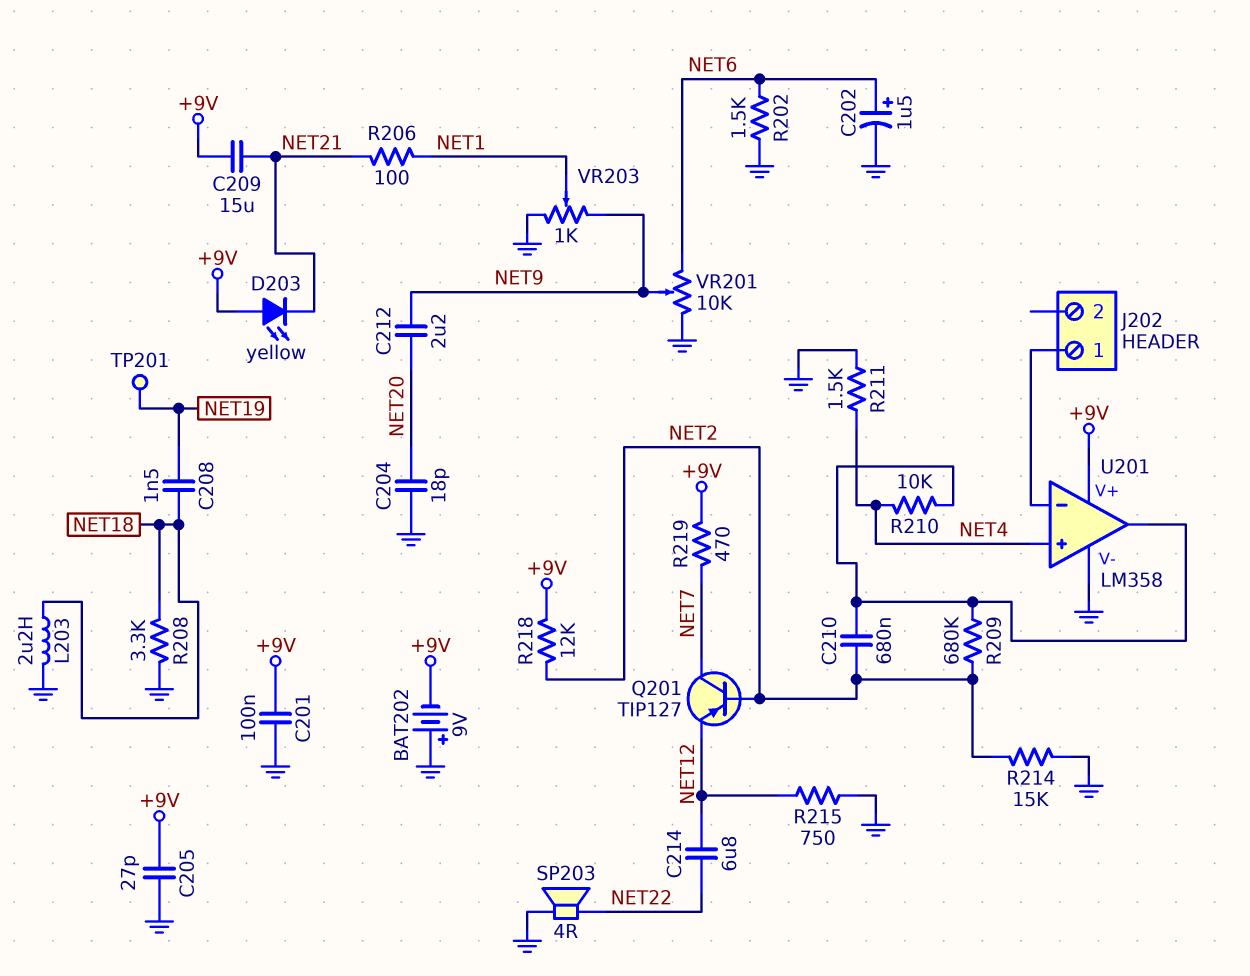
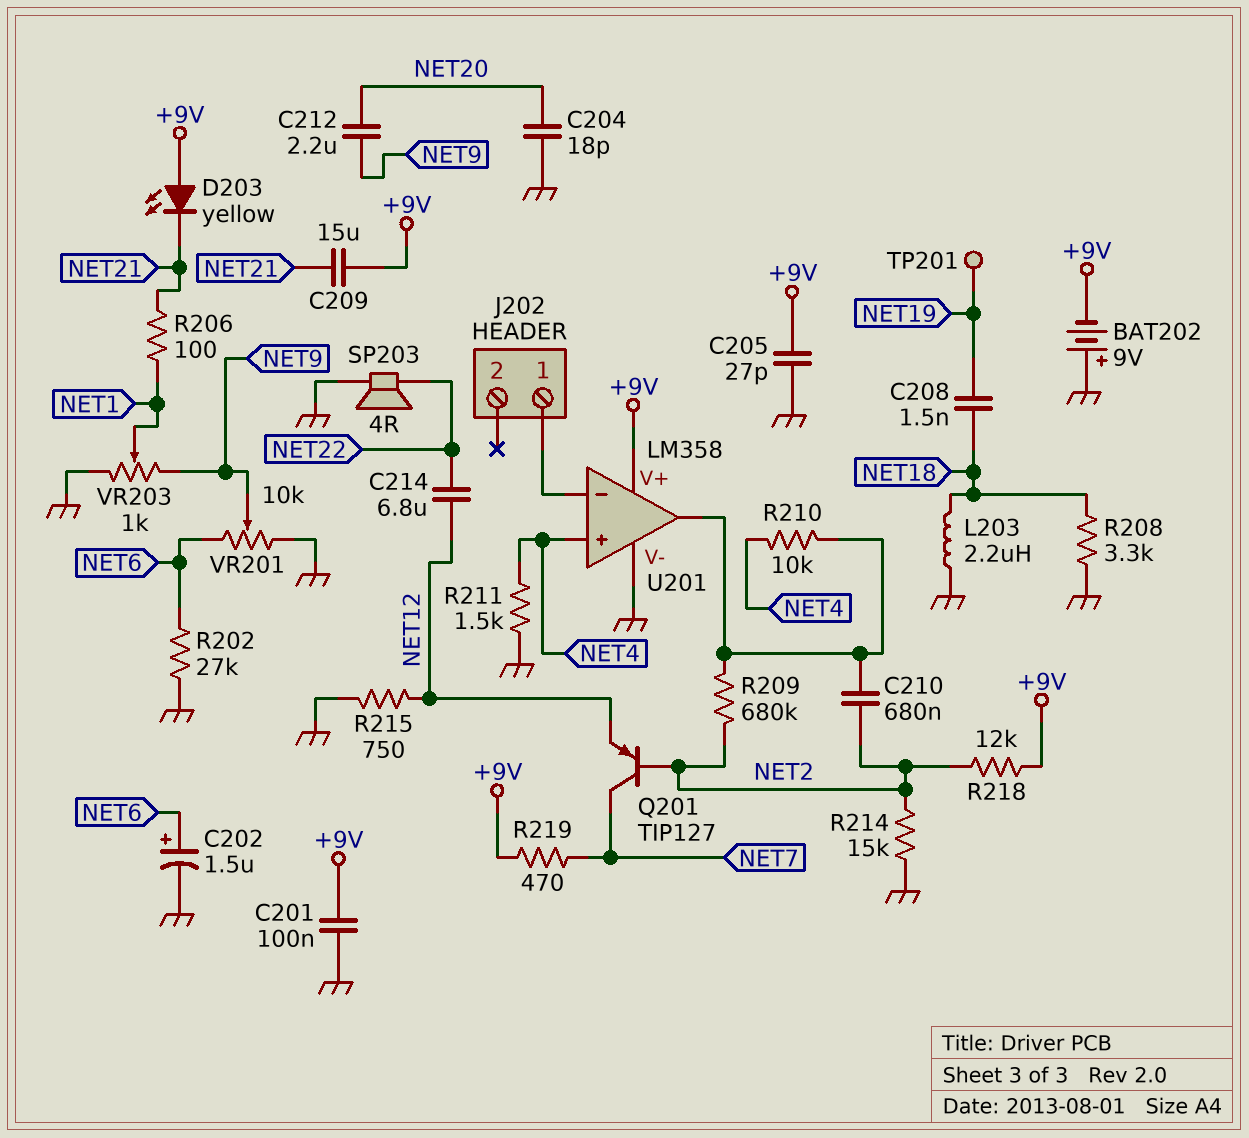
R202: 1.5k (GND, NET6) -> 27k (GND, NET6)

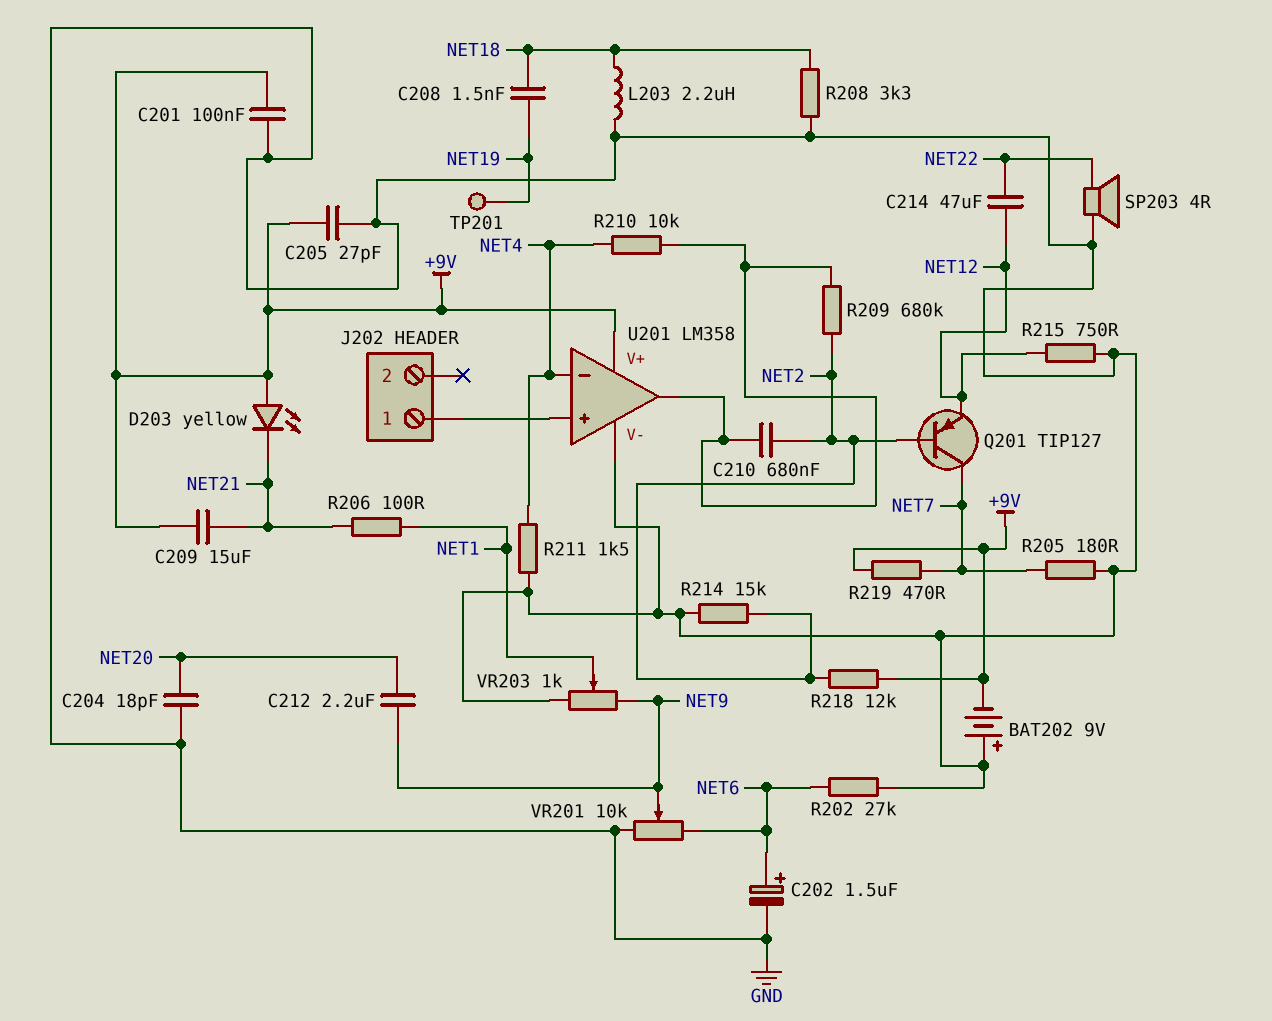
C214: 6.8uF (NET12, NET22) -> 47uF (NET12, NET22)
R205: none -> 180 (GND, NET7)
U201 pin in+: NET4 -> J202/1
U201 pin in-: J202/1 -> NET4

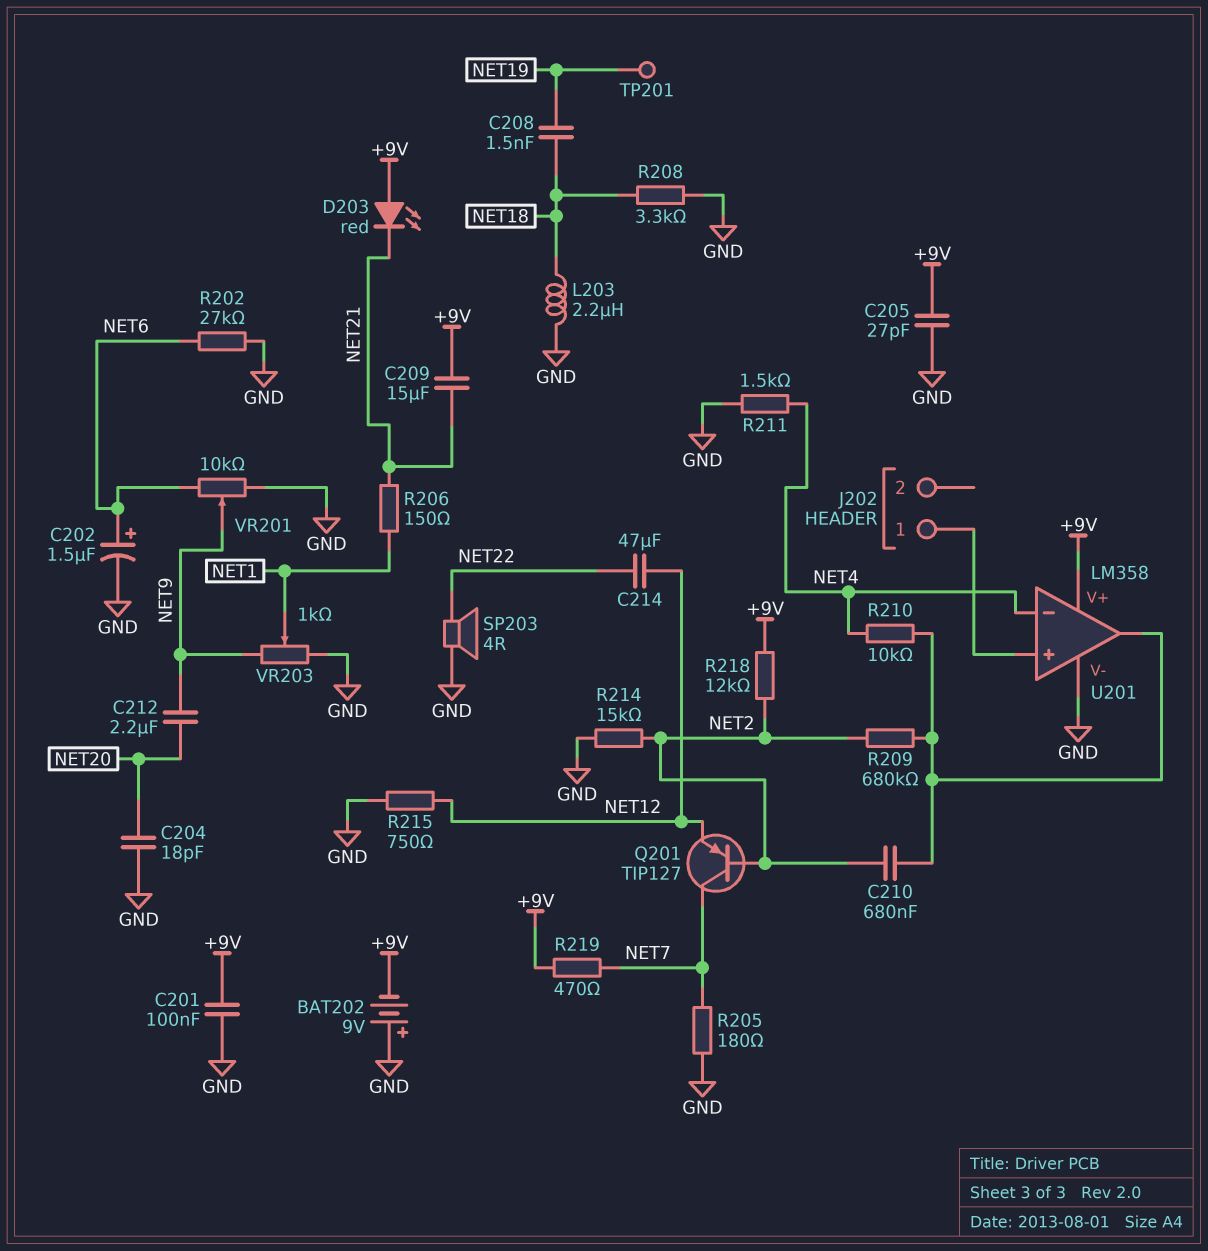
D203: LED yellow (A +9V, K NET21) -> LED red (A +9V, K NET21)
R206: 100 (NET1, NET21) -> 150 (NET1, NET21)

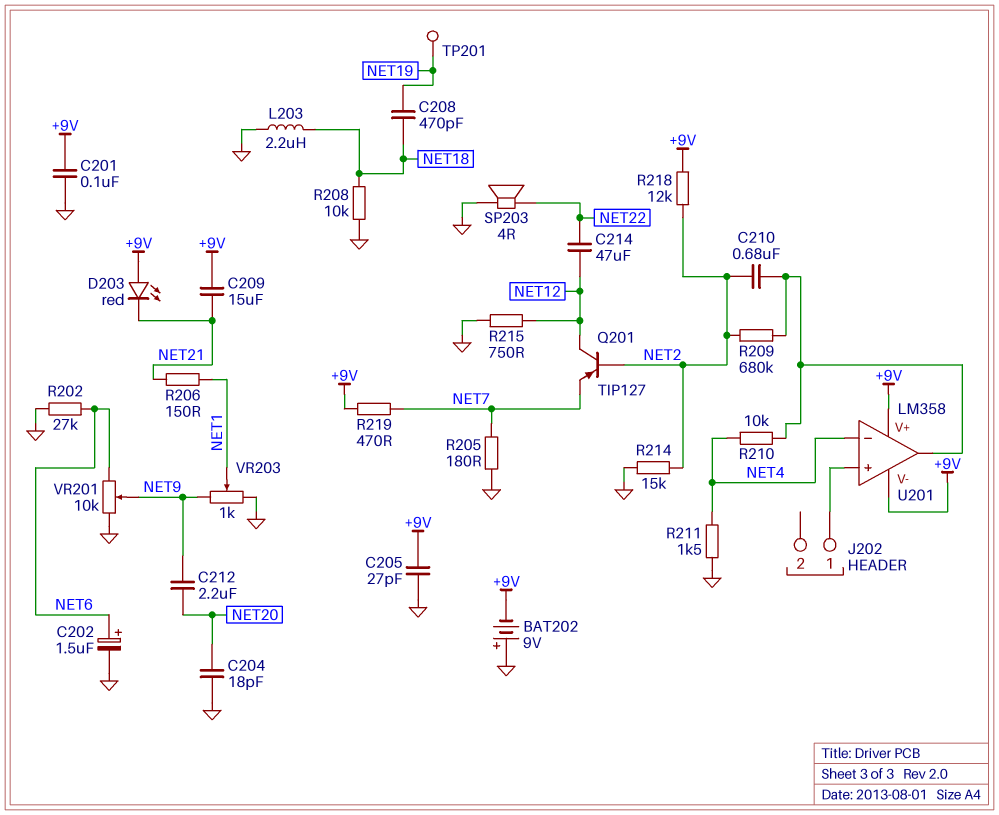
C208: 1.5nF (NET18, NET19) -> 470pF (NET18, NET19)
Q201: PNP TIP127 (B NET2, C NET7, E NET12) -> PNP TIP127 (B NET2, C NET12, E NET7)
R208: 3.3k (GND, NET18) -> 10k (GND, NET18)
U201 pin V-: GND -> +9V

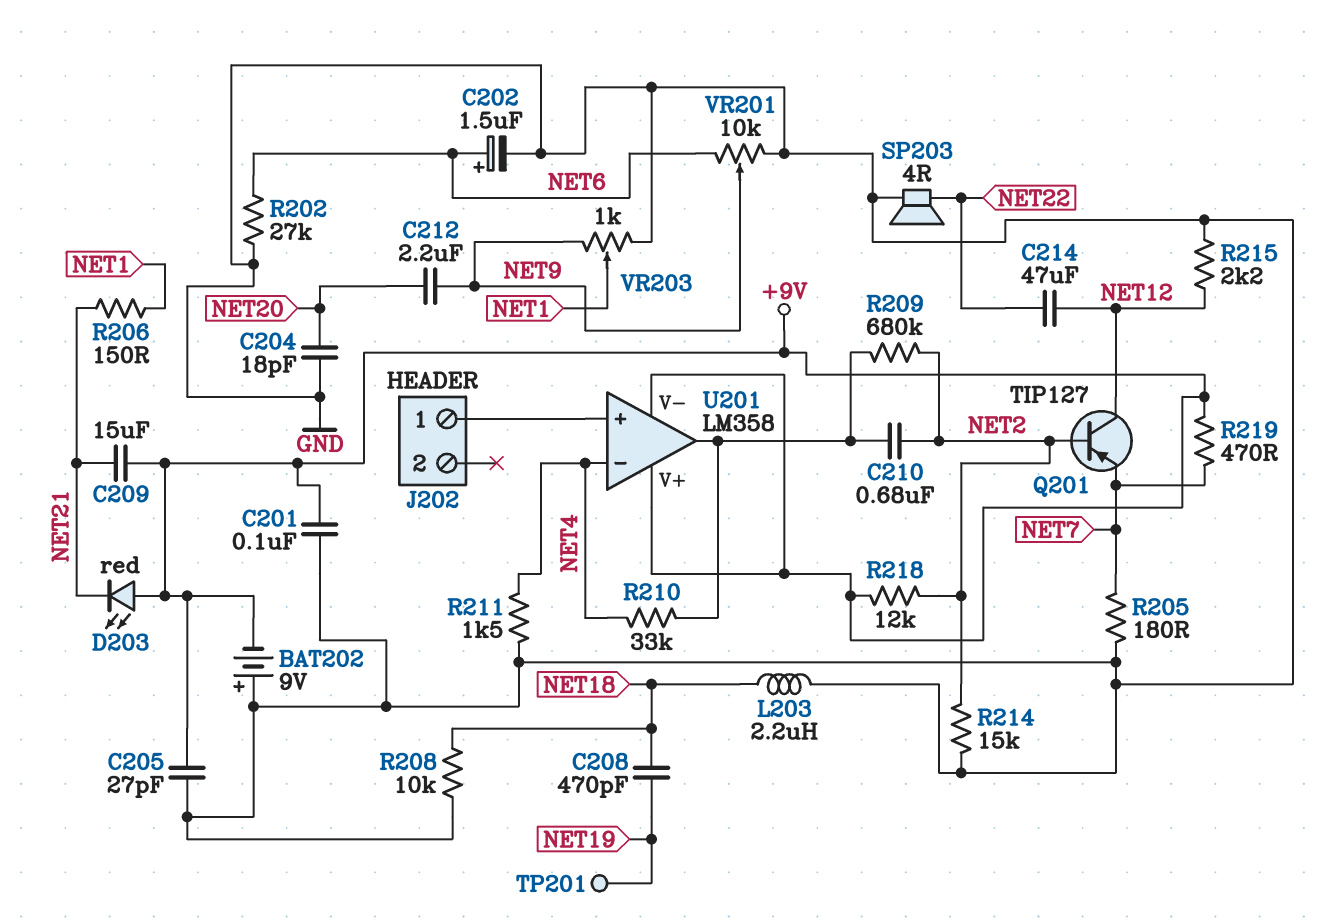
R210: 10k (NET4, U201/out) -> 33k (NET4, U201/out)
R215: 750 (GND, NET12) -> 2.2k (GND, NET12)

